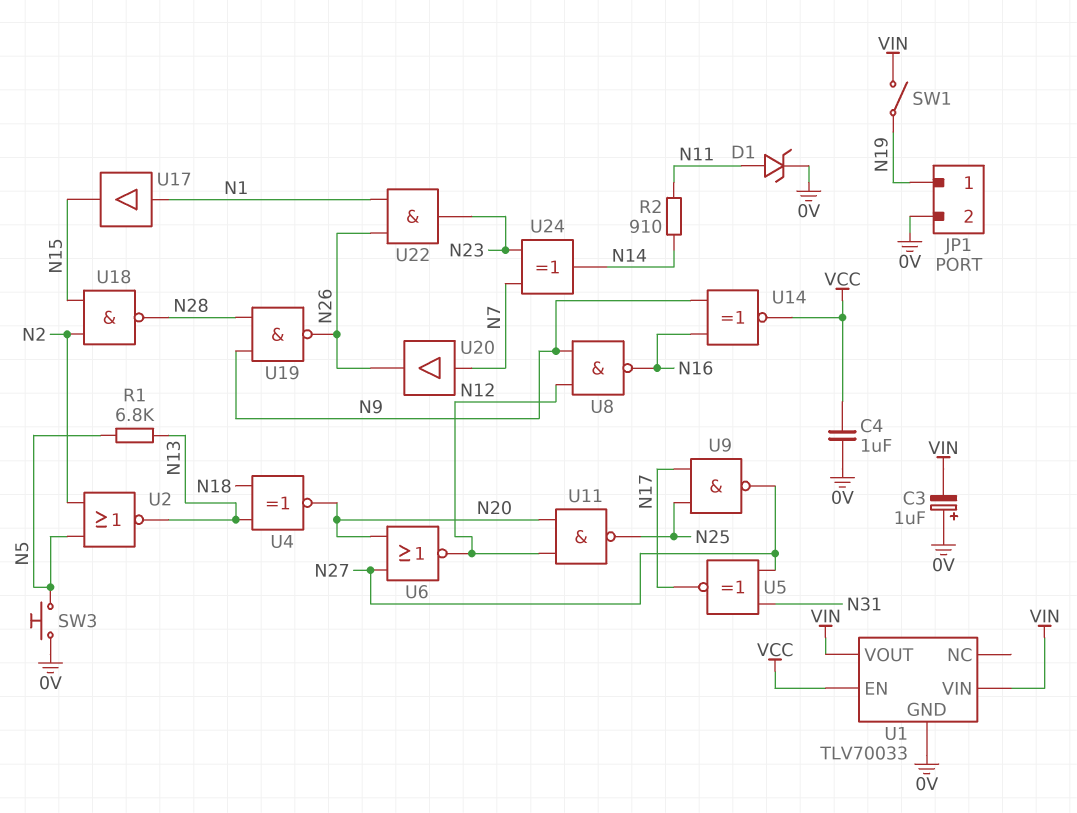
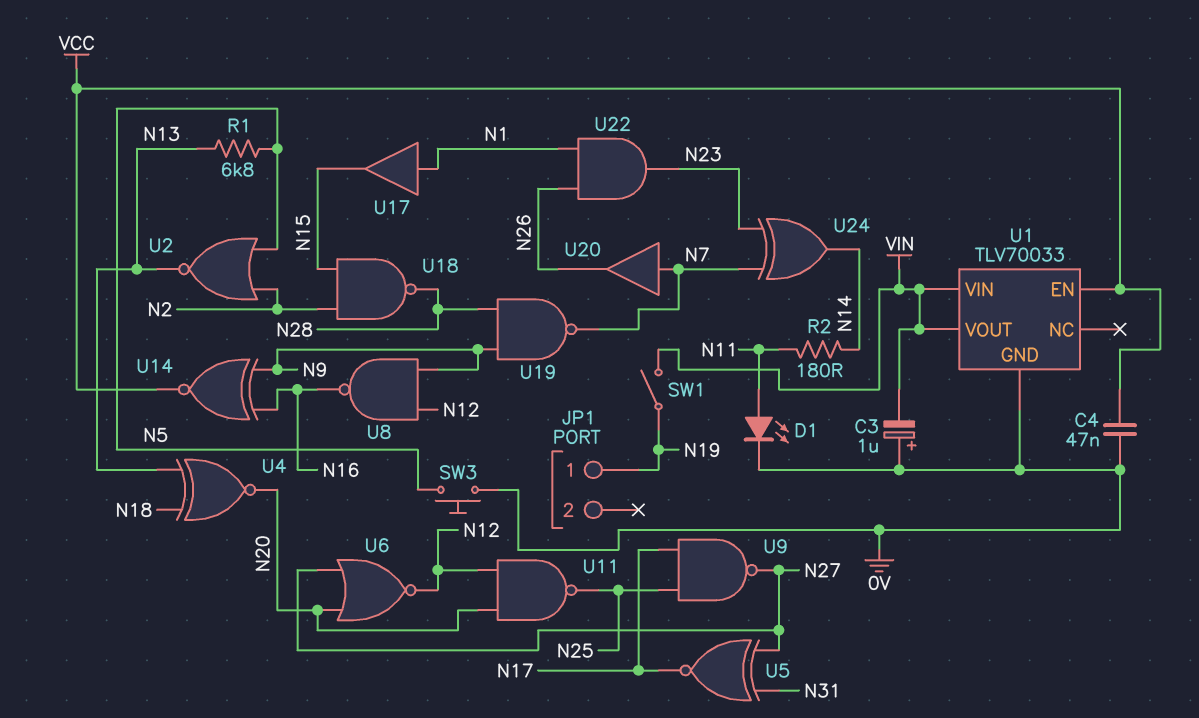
C4: 1uF (0V, VCC) -> 47nF (0V, VCC)
D1: zener (A N11, K 0V) -> LED (A N11, K 0V)
JP1 pin 2: 0V -> none
R2: 910 (N11, N14) -> 180 (N11, N14)
U19: NAND (in N9, in N28, out N26) -> NAND (in N9, in N28, out N7)

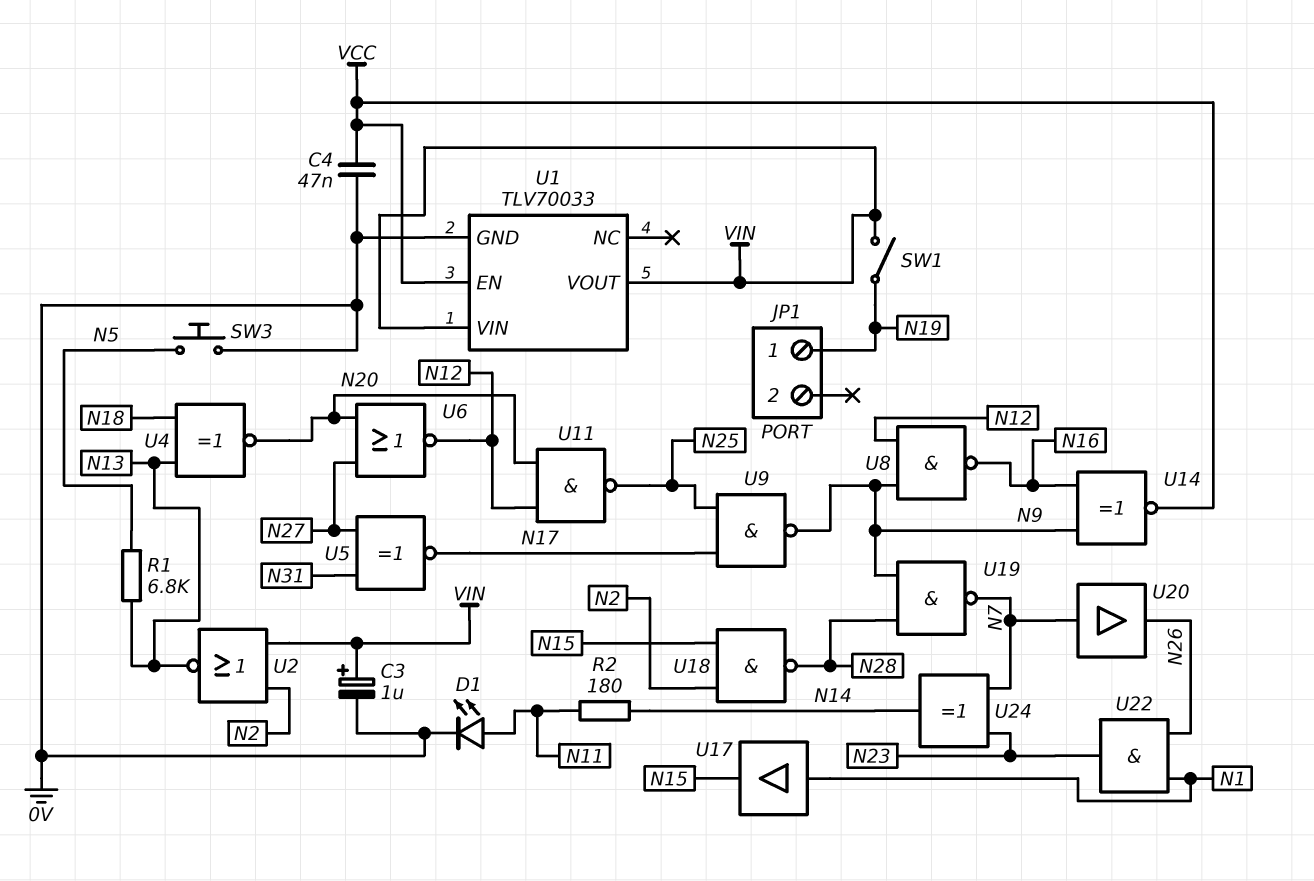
C3: 1uF (plus 0V, minus VIN) -> 1uF (plus VIN, minus 0V)
U2: NOR (in N2, in N5, out N13) -> NOR (in N2, in VIN, out N13)
U9: NAND (in N17, in N25, out N27) -> NAND (in N17, in N25, out N9)

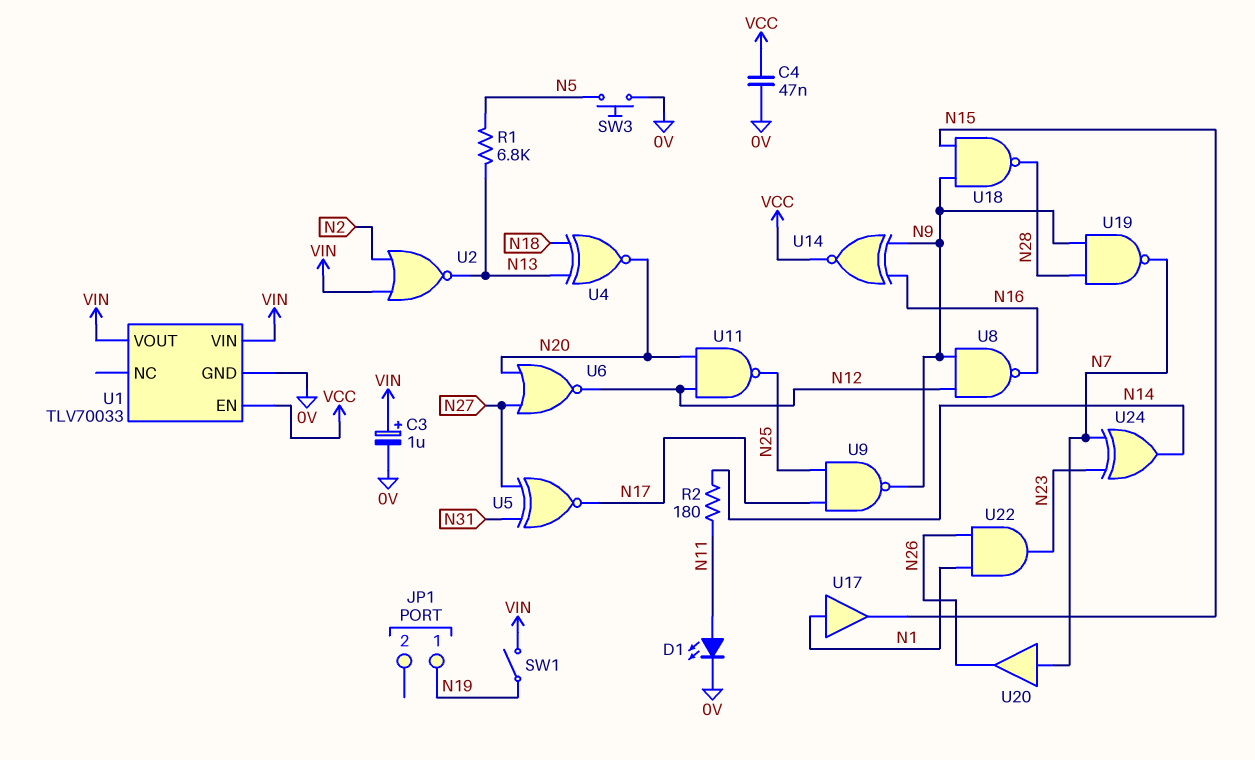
U18: NAND (in N2, in N15, out N28) -> NAND (in N9, in N15, out N28)

